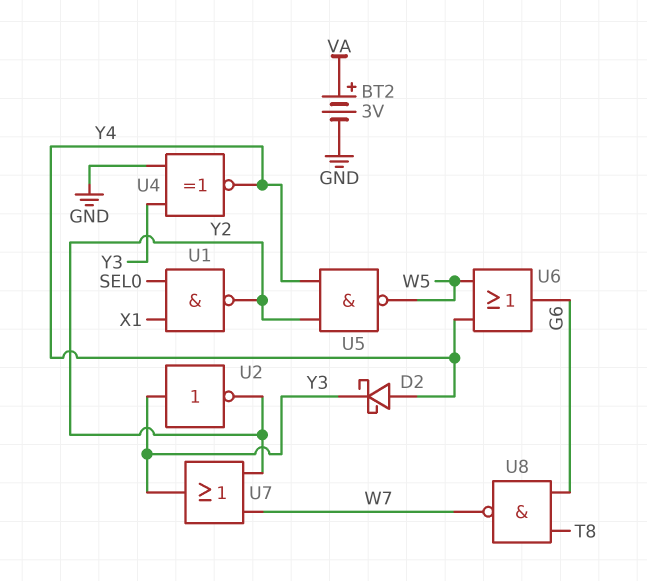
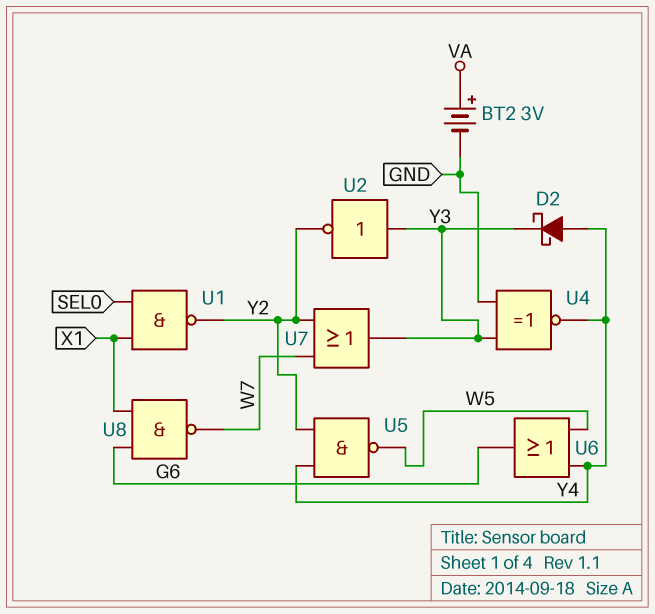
U8: NAND (in G6, in T8, out W7) -> NAND (in G6, in X1, out W7)

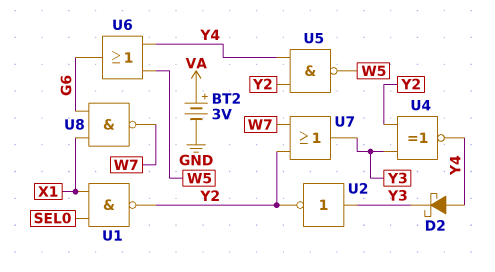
U4: XNOR (in GND, in Y3, out Y4) -> XNOR (in Y2, in Y3, out Y4)

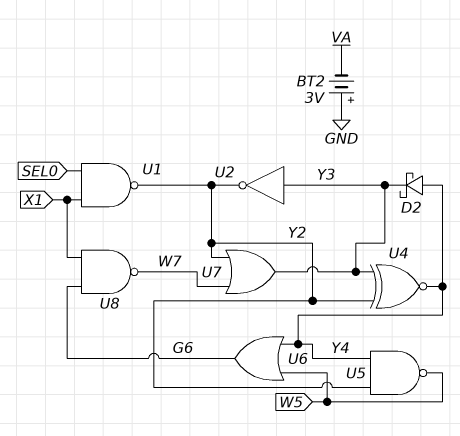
BT2: 3V (plus VA, minus GND) -> 3V (plus GND, minus VA)

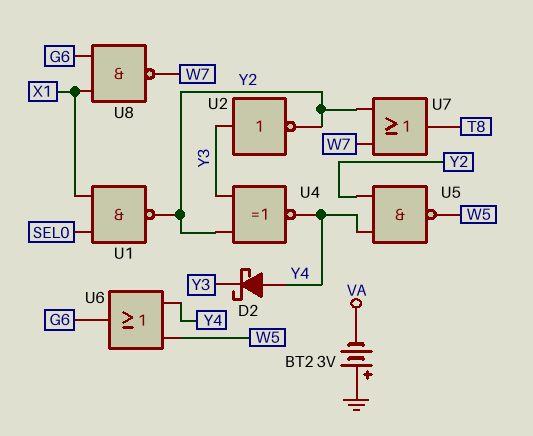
U7: OR (in W7, in Y2, out Y3) -> OR (in W7, in Y2, out T8)

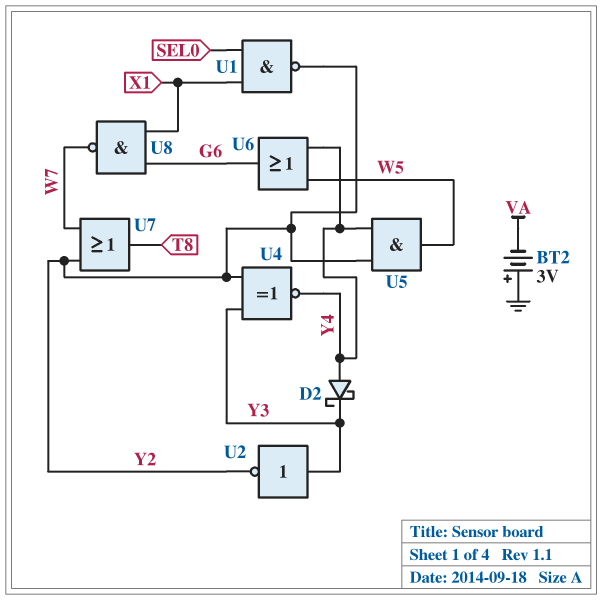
U5: NAND (in Y2, in Y4, out W5) -> AND (in Y2, in Y4, out W5)

